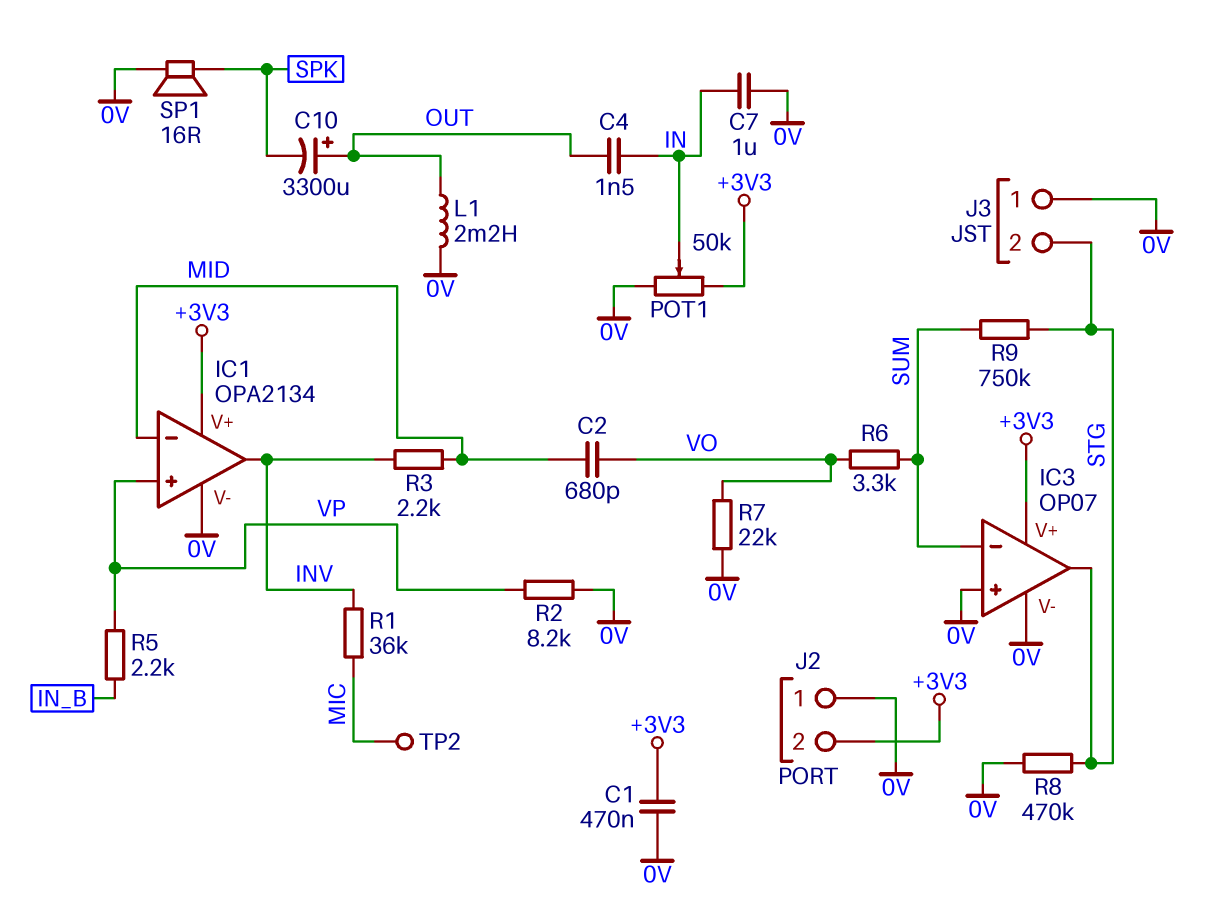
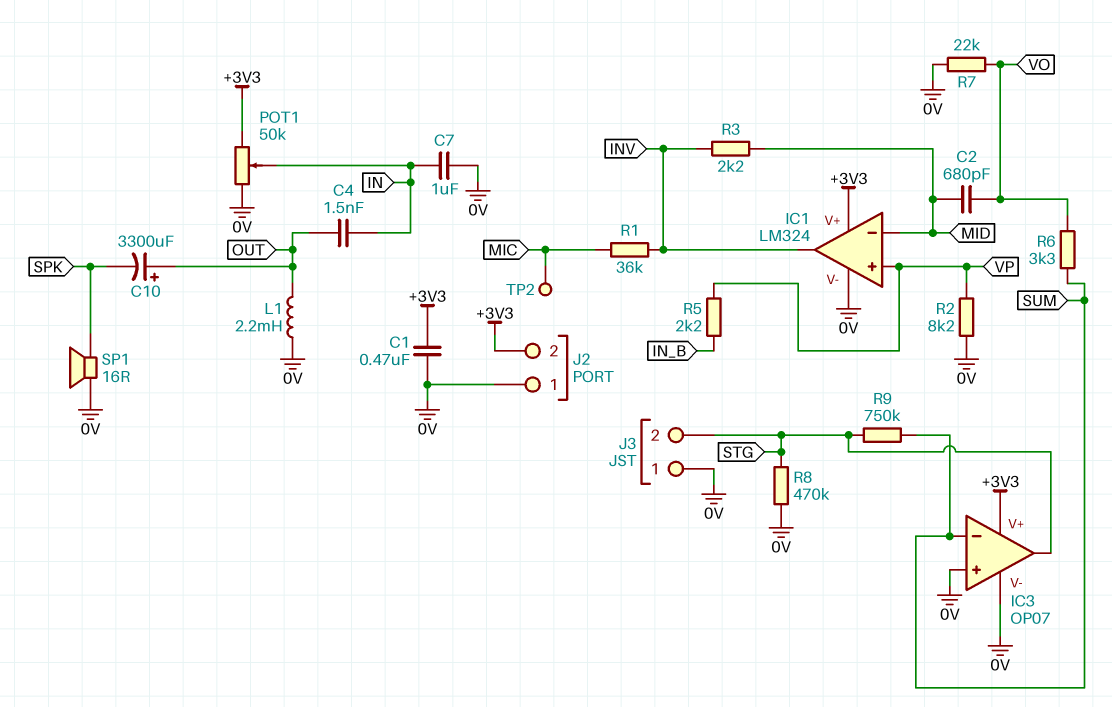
IC1: OPA2134 -> LM324

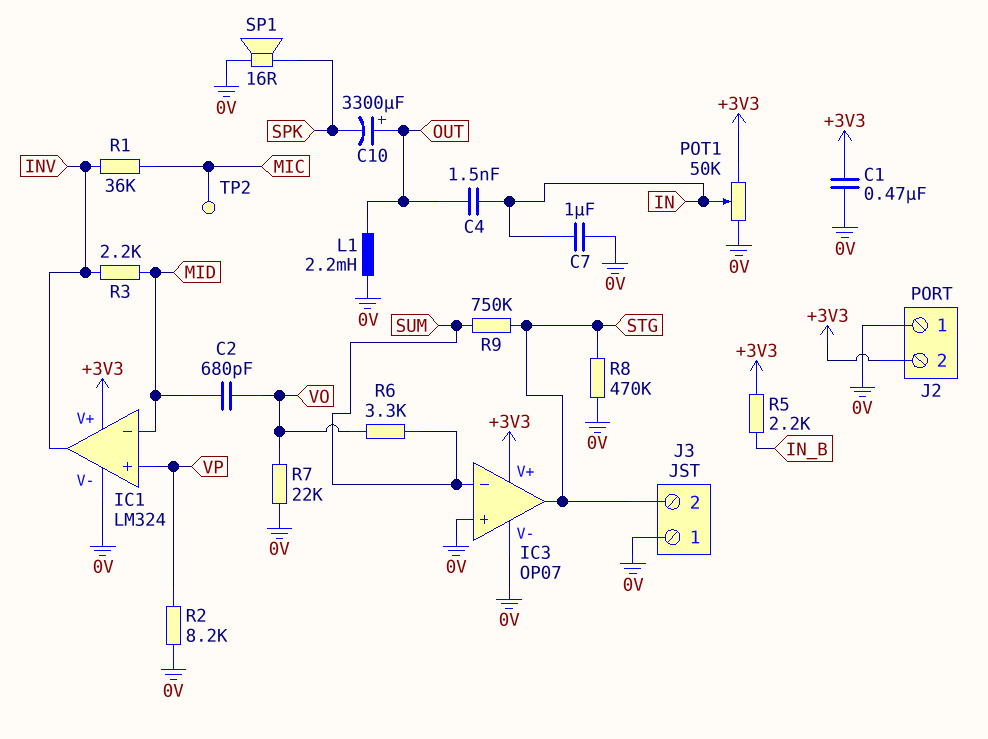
R5: 2.2k (IN_B, VP) -> 2.2k (+3V3, IN_B)

